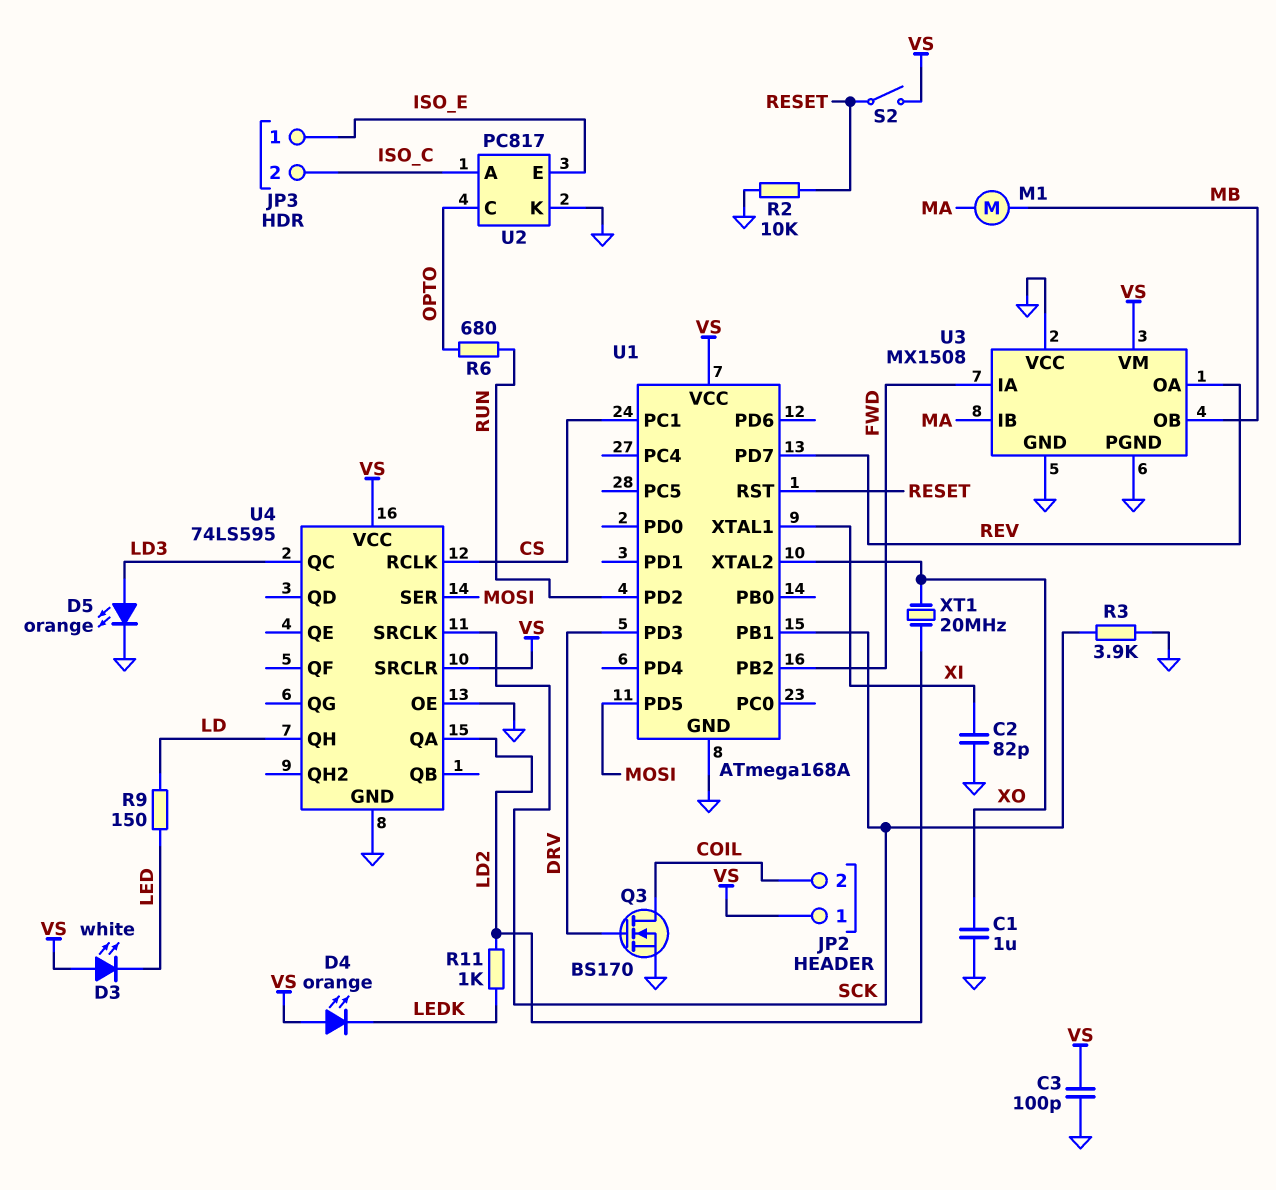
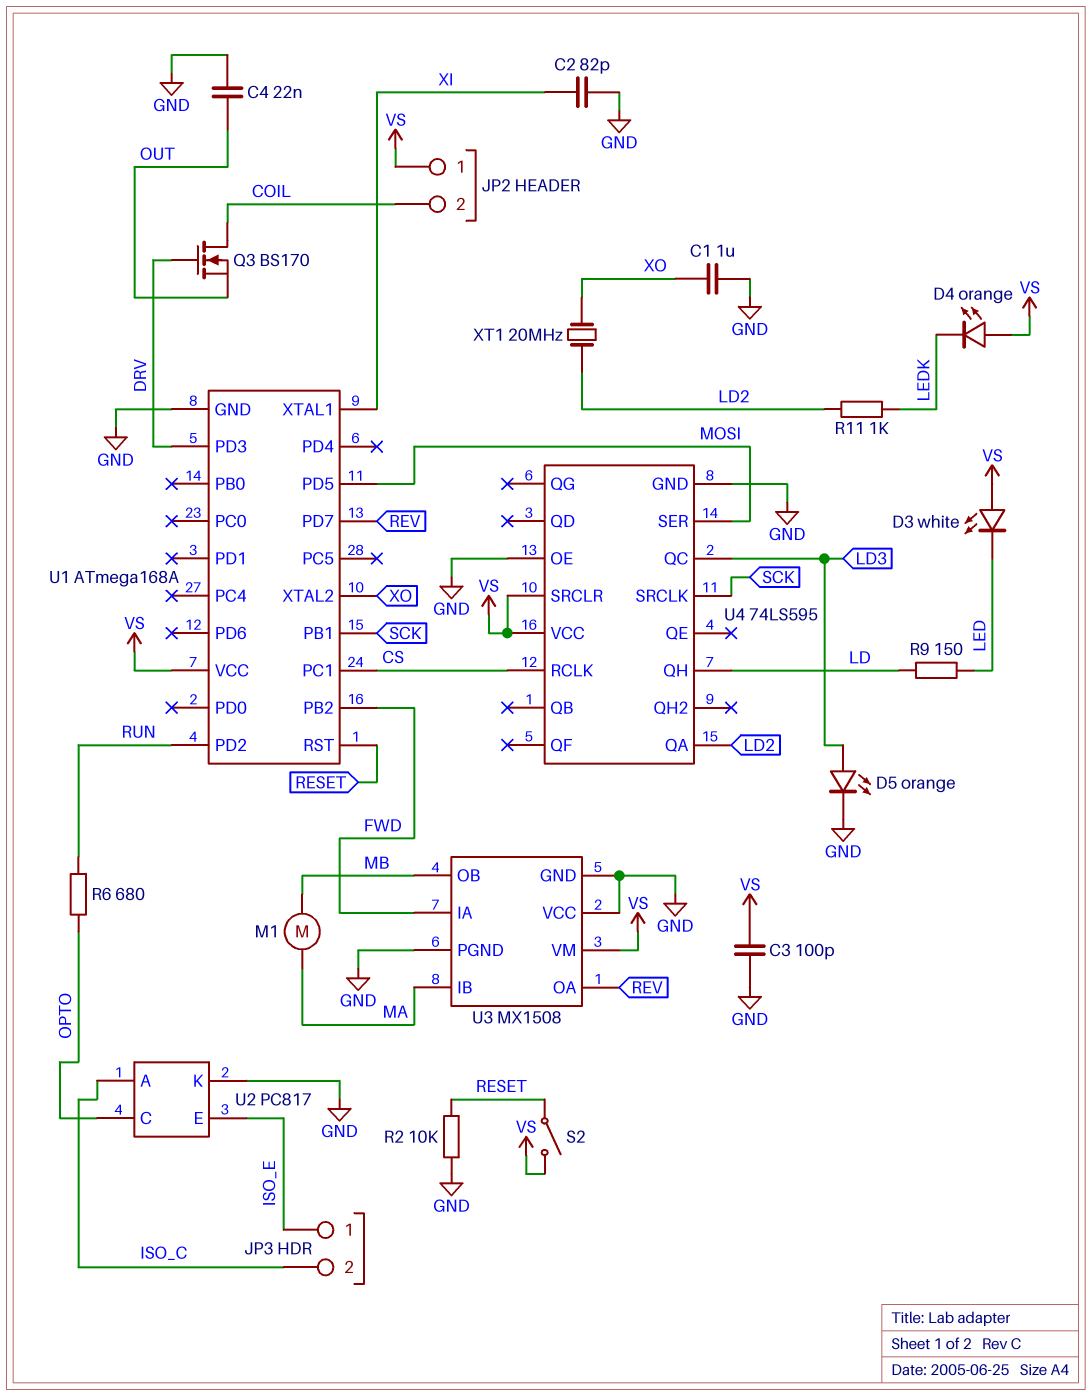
C4: none -> 22nF (GND, OUT)
Q3: NMOS BS170 (G DRV, D COIL, S GND) -> NMOS BS170 (G DRV, D COIL, S OUT)
R3: 3.9k (GND, SCK) -> none

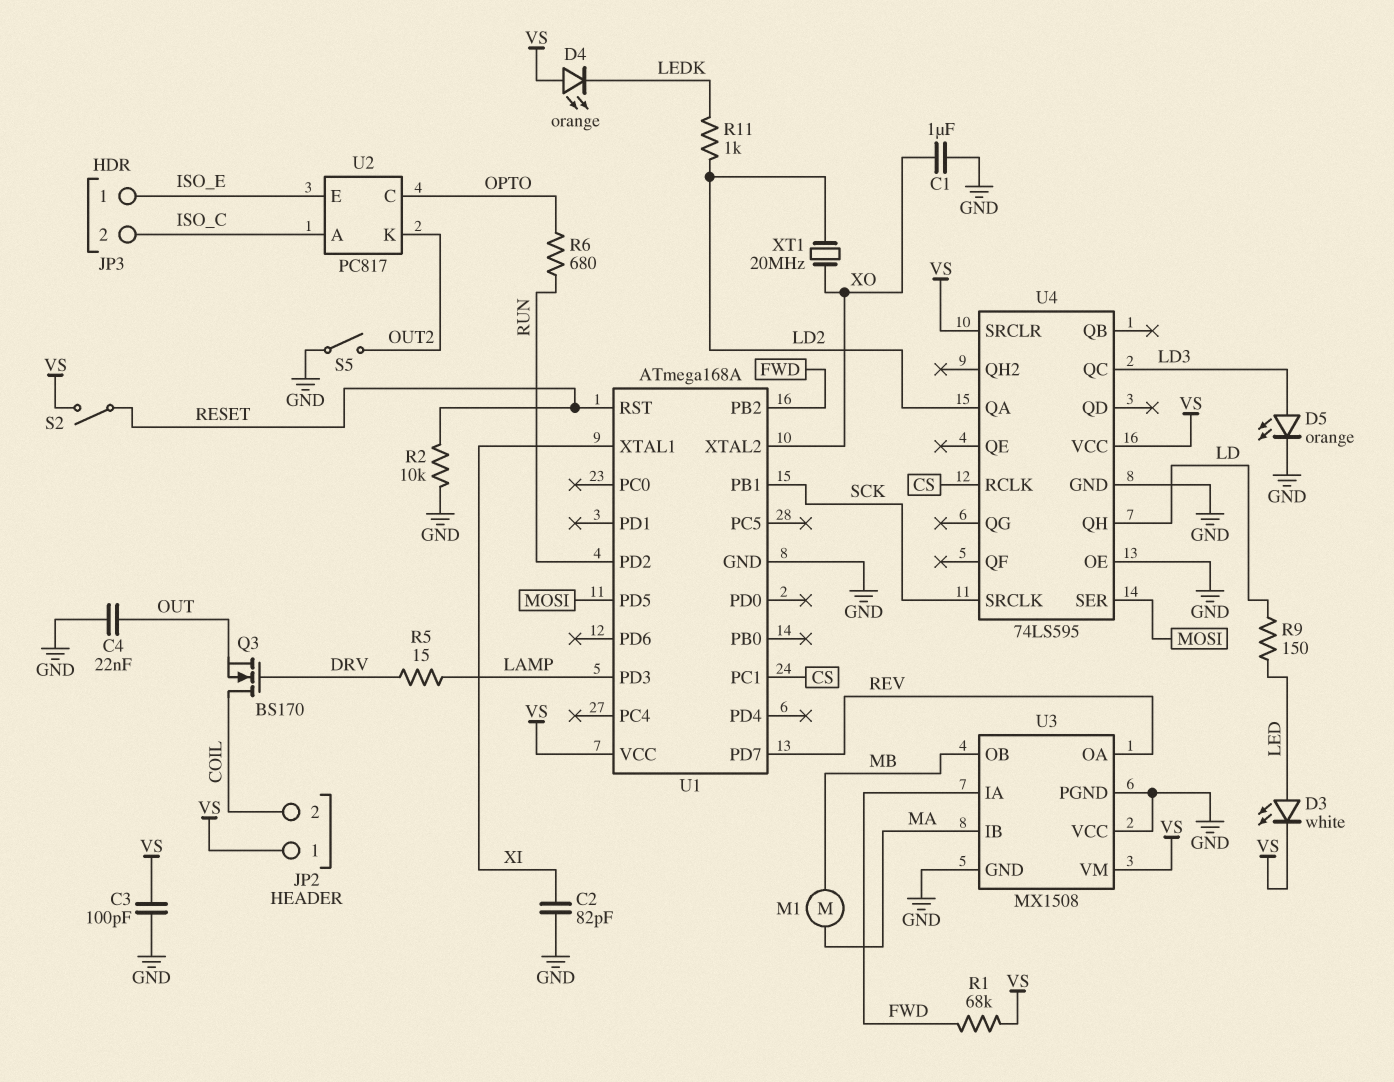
D3: LED white (A VS, K LED) -> LED white (A LED, K VS)
R1: none -> 68k (FWD, VS)
R5: none -> 15 (DRV, LAMP)
S5: none -> switch (GND, OUT2)
U1 pin PD3: DRV -> LAMP
U2 pin K: GND -> OUT2

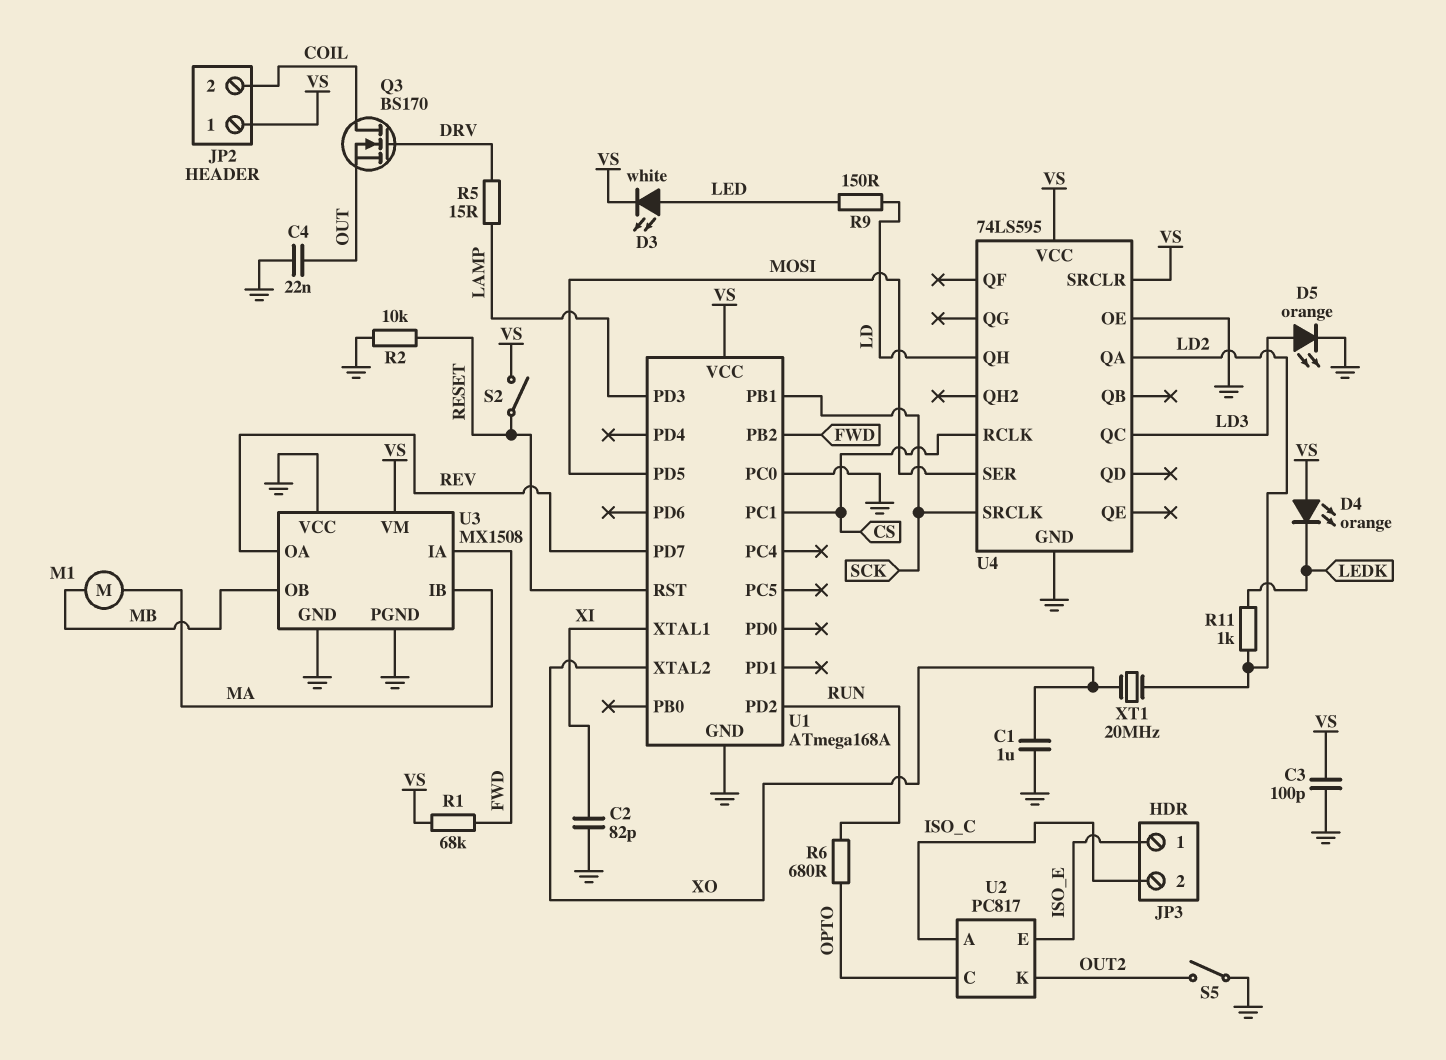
U1 pin PC0: none -> GND

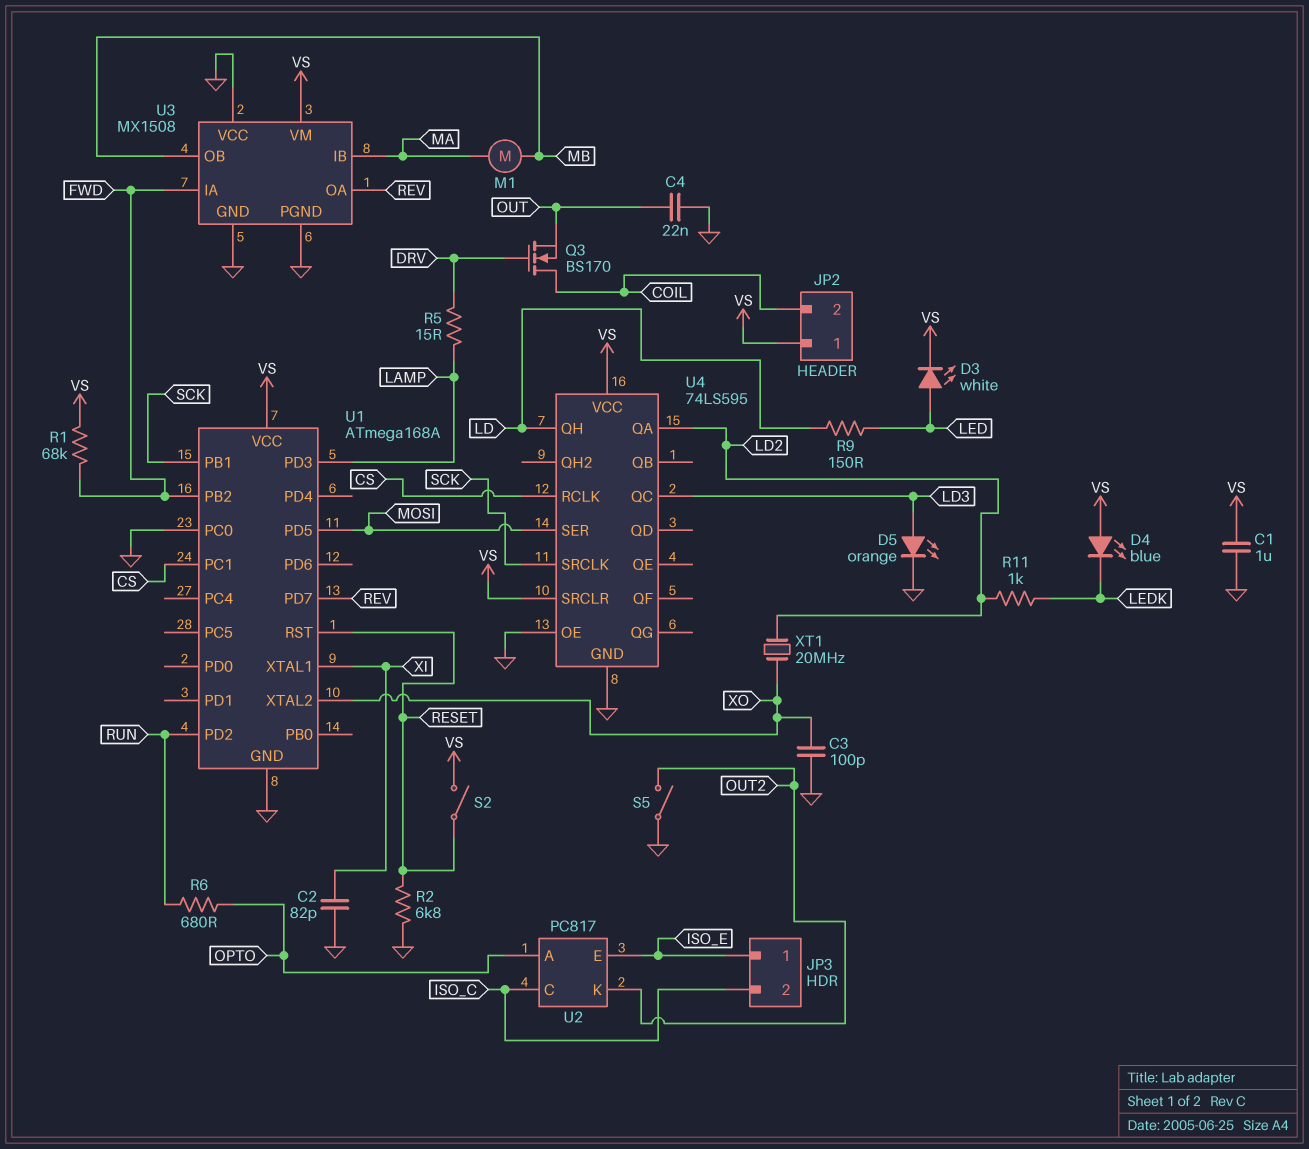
C1: 1uF (GND, XO) -> 1uF (GND, VS)
C3: 100pF (GND, VS) -> 100pF (GND, XO)
D4: LED orange (A VS, K LEDK) -> LED blue (A VS, K LEDK)
R2: 10k (GND, RESET) -> 6.8k (GND, RESET)
U2 pin A: ISO_C -> OPTO
U2 pin C: OPTO -> ISO_C

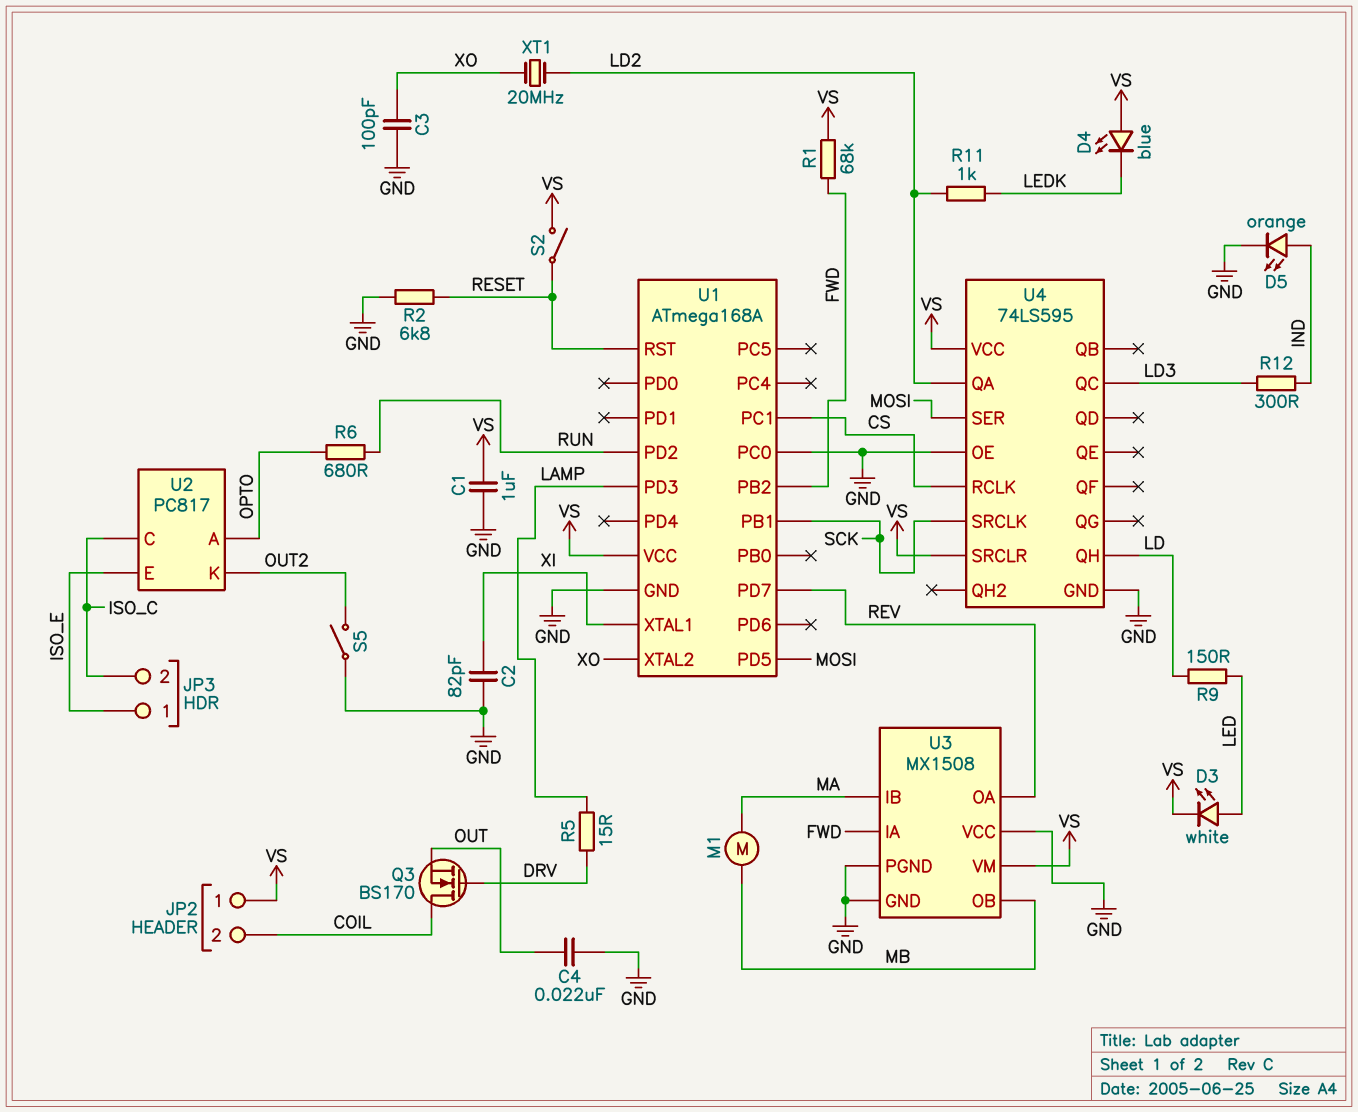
D5: LED orange (A LD3, K GND) -> LED orange (A IND, K GND)
R12: none -> 300 (IND, LD3)

